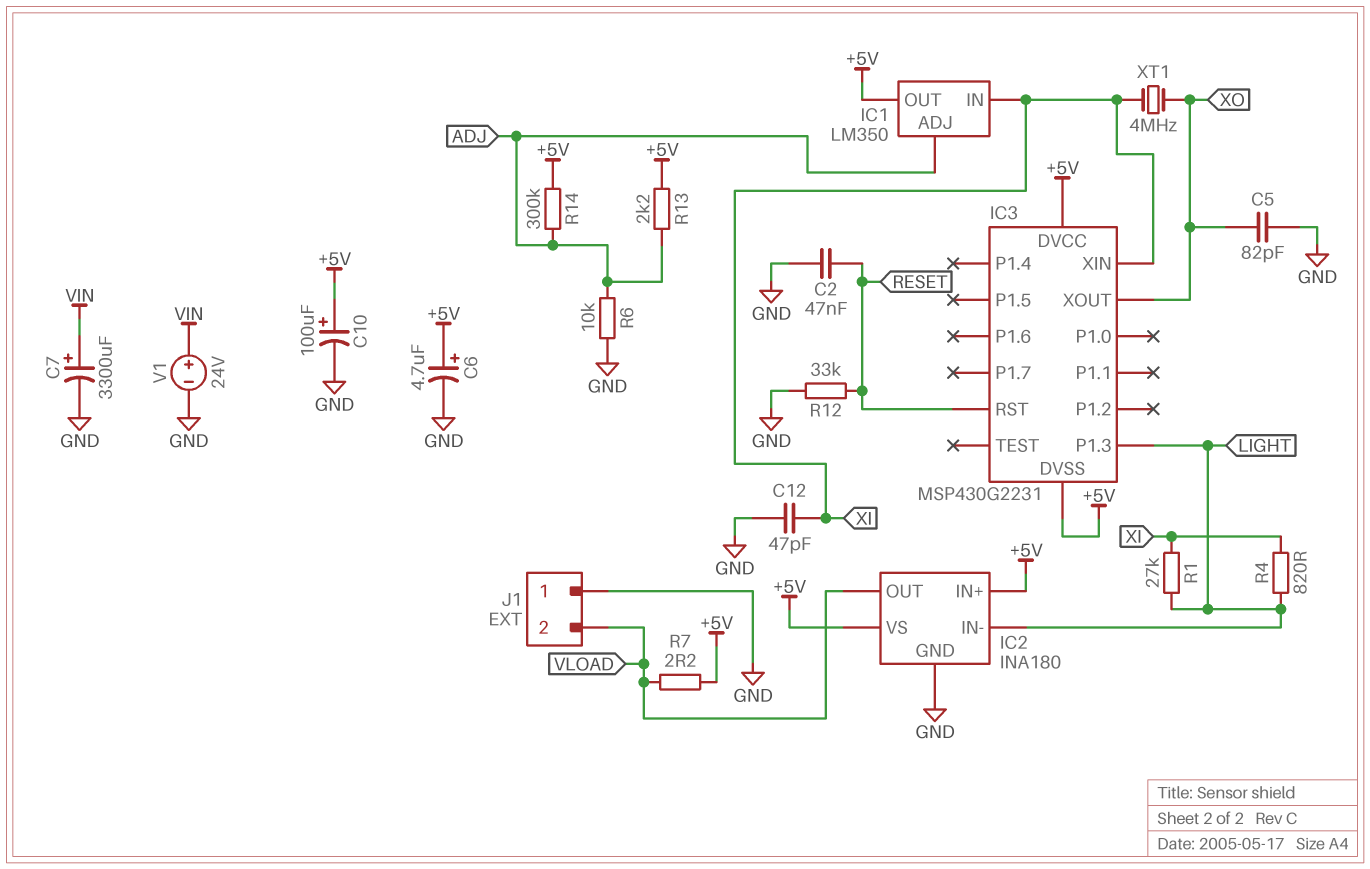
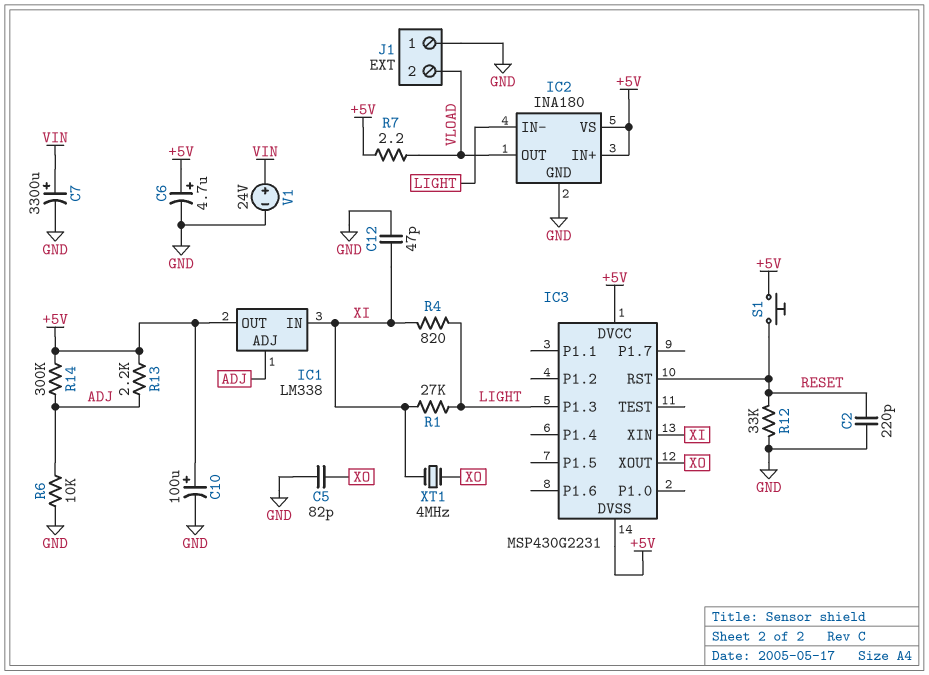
C2: 47nF (GND, RESET) -> 220pF (GND, RESET)
IC1: LM350 -> LM338
S1: none -> button (+5V, RESET)

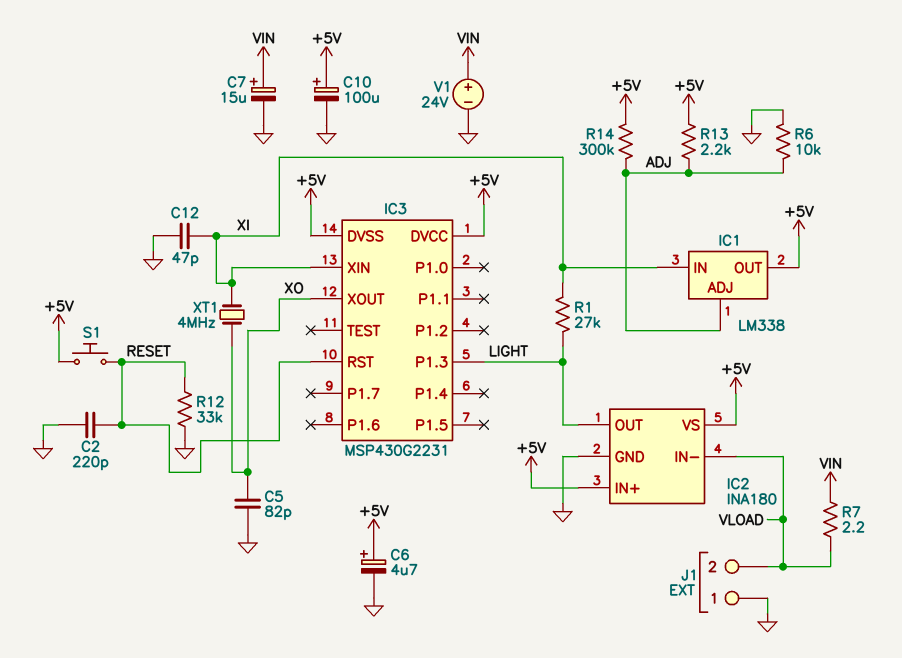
C7: 3300uF (plus VIN, minus GND) -> 15uF (plus VIN, minus GND)
IC2 pin IN-: LIGHT -> VLOAD
IC2 pin OUT: VLOAD -> LIGHT
R4: 820 (LIGHT, XI) -> none
R7: 2.2 (+5V, VLOAD) -> 2.2 (VIN, VLOAD)

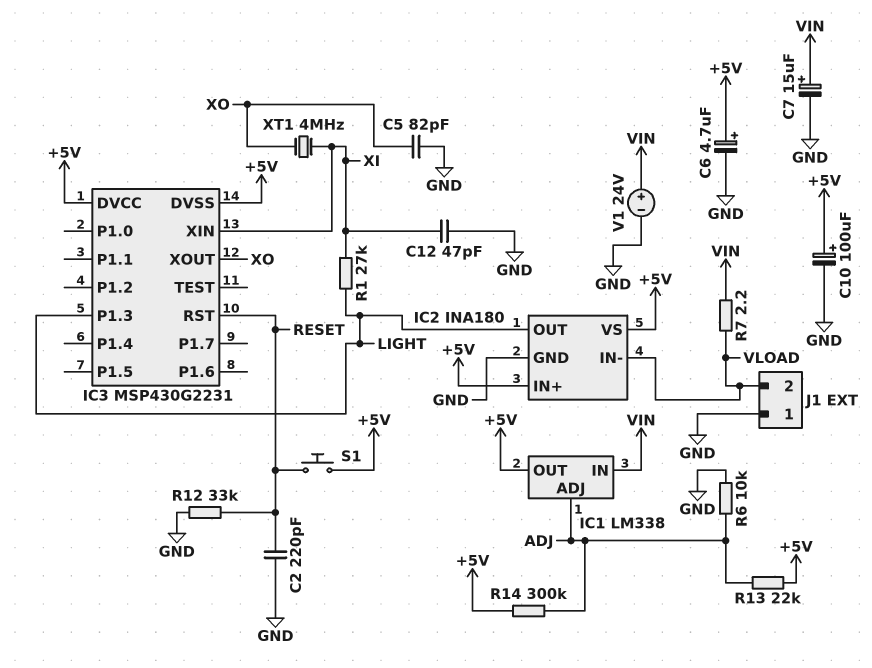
IC1 pin IN: XI -> VIN
R13: 2.2k (+5V, ADJ) -> 22k (+5V, ADJ)

